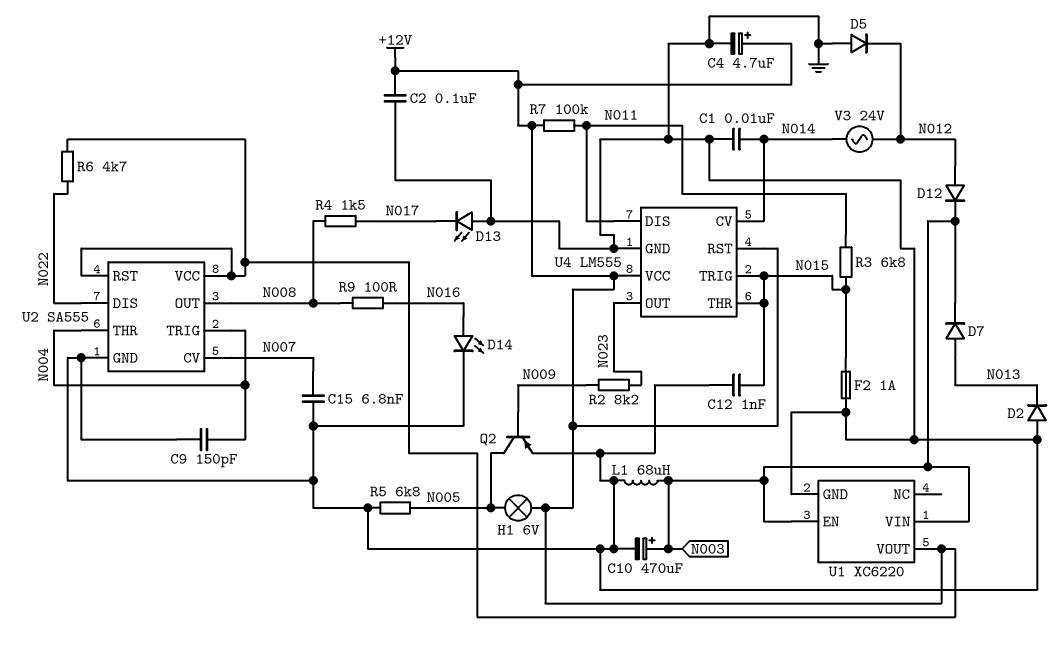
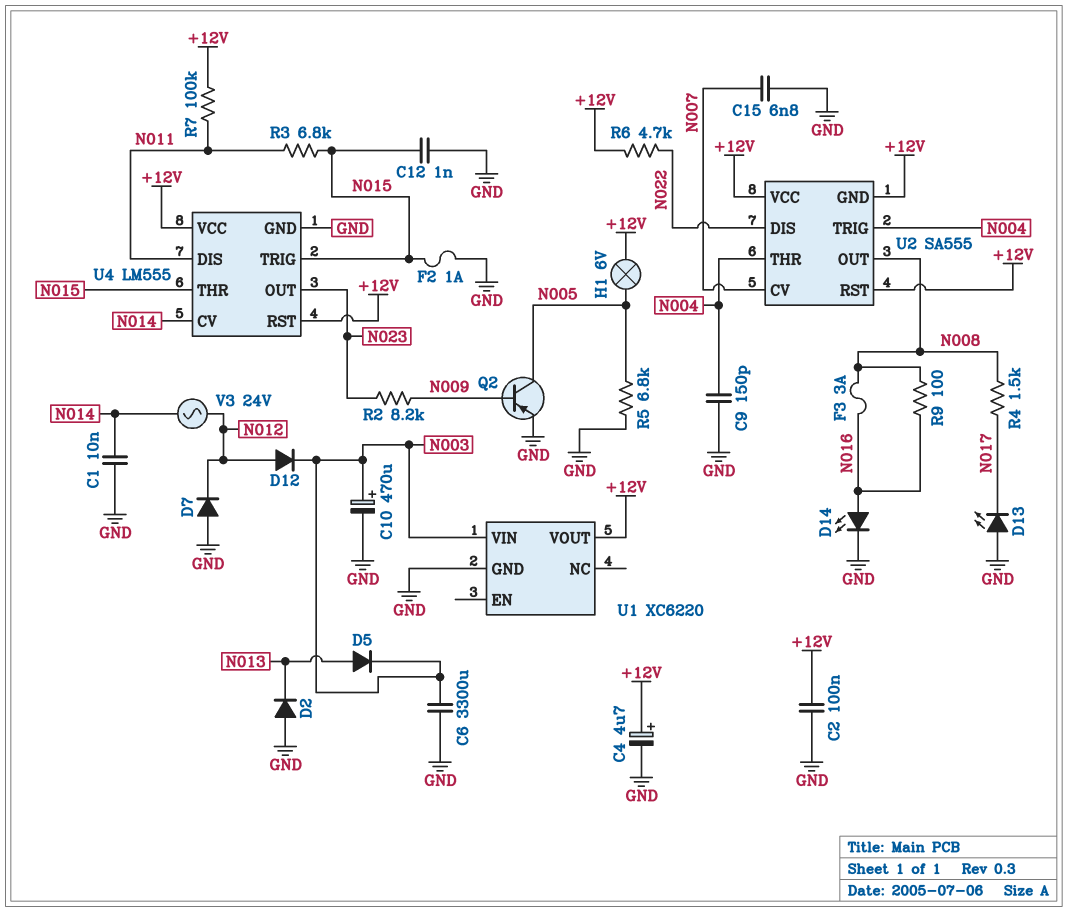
C6: none -> 3300uF (GND, N003)
D5: diode (A GND, K N012) -> diode (A N013, K N003)
D7: diode (A N013, K N003) -> diode (A GND, K N012)
F3: none -> 3A (N008, N016)
L1: 68uH (GND, N003) -> none
U1 pin EN: N003 -> none
U2 pin GND: GND -> +12V

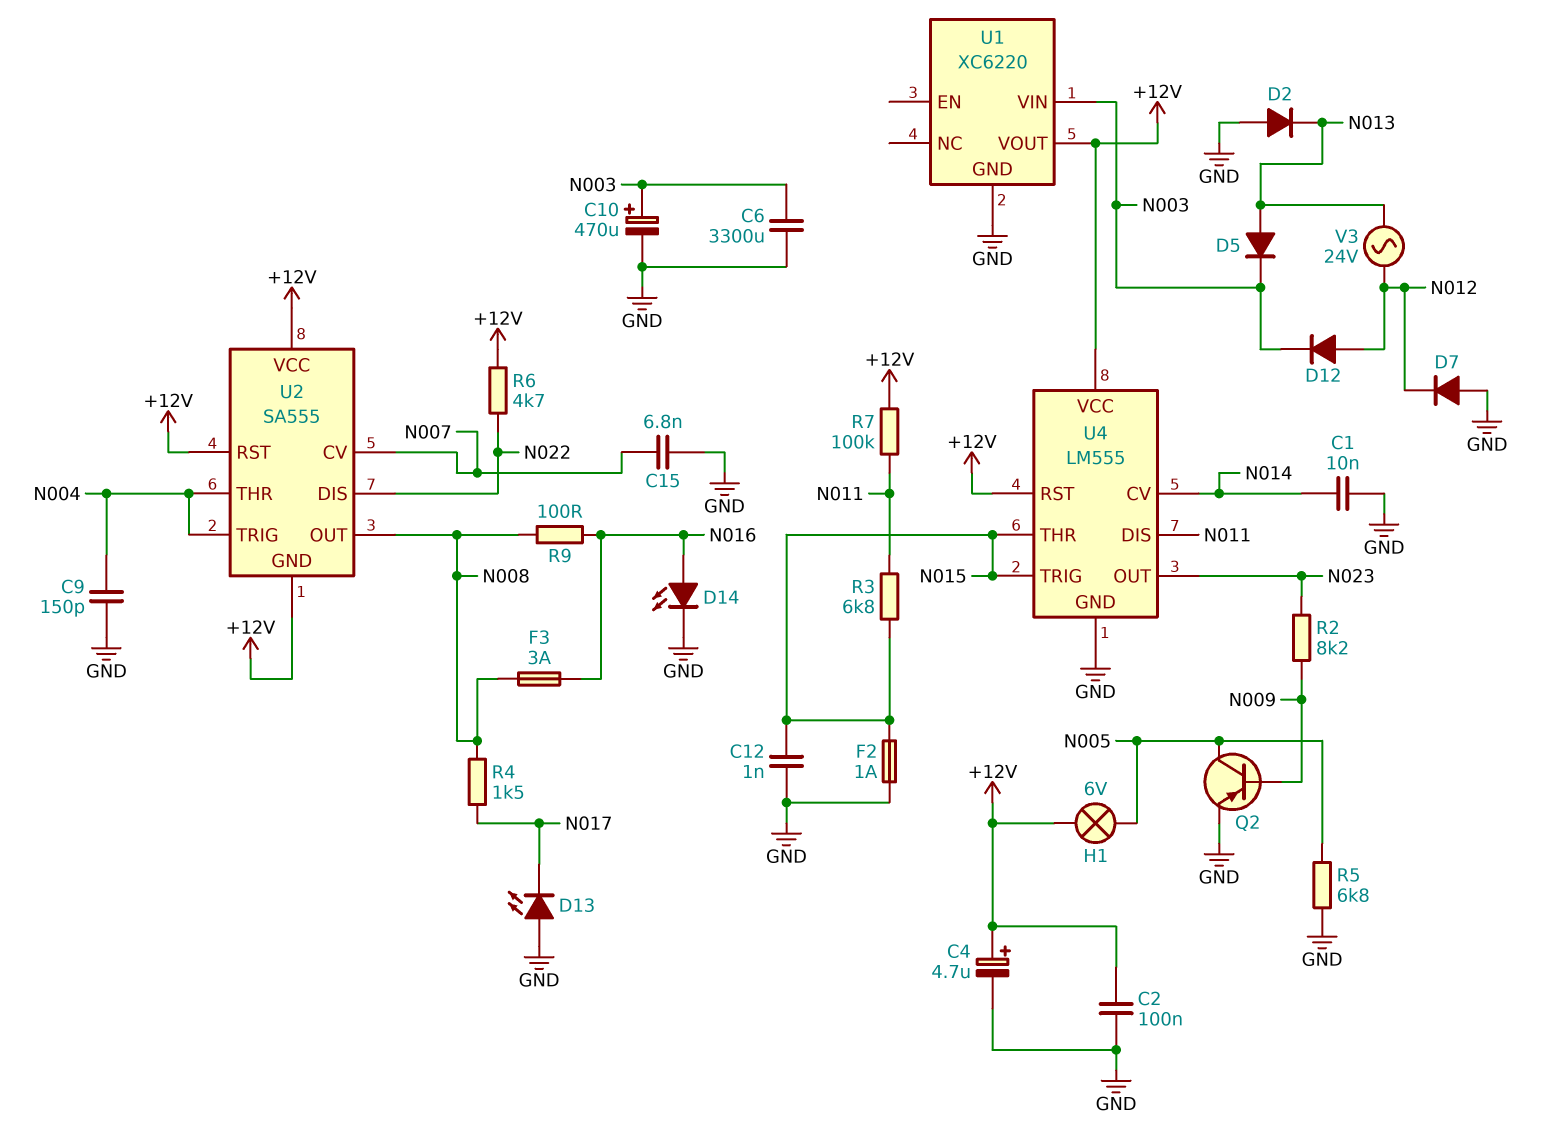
V3: AC 24V (N012, N014) -> AC 24V (N012, N013)

